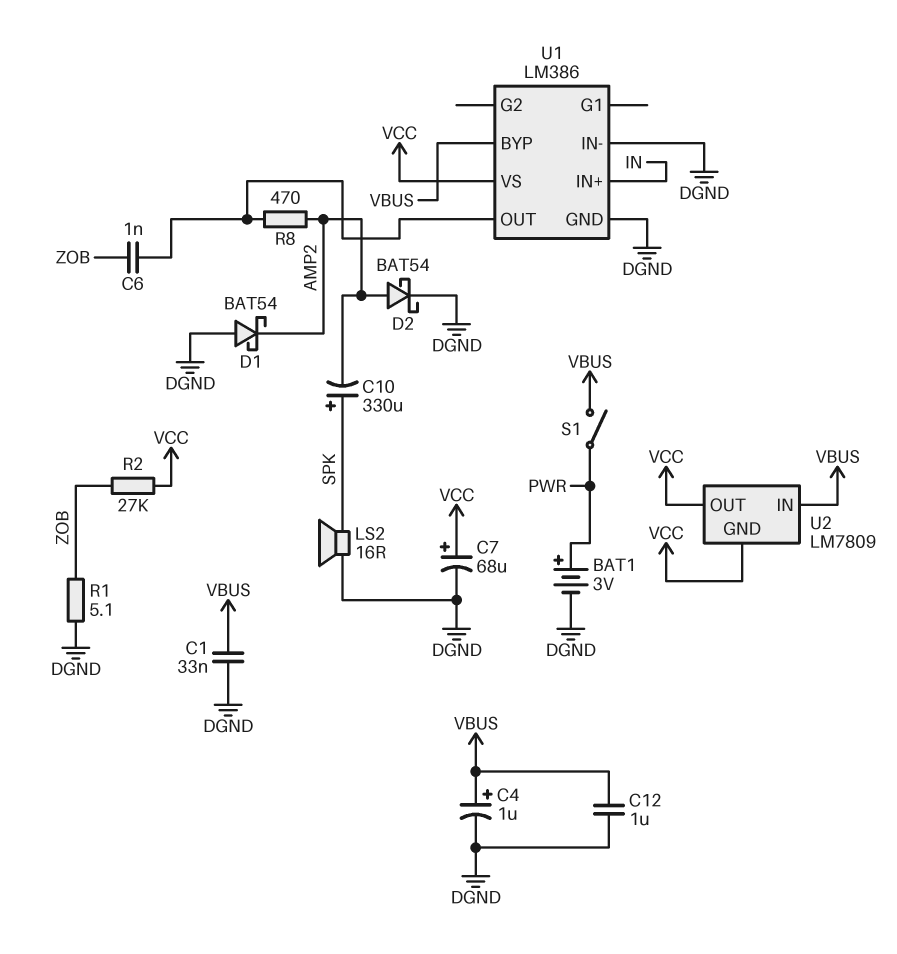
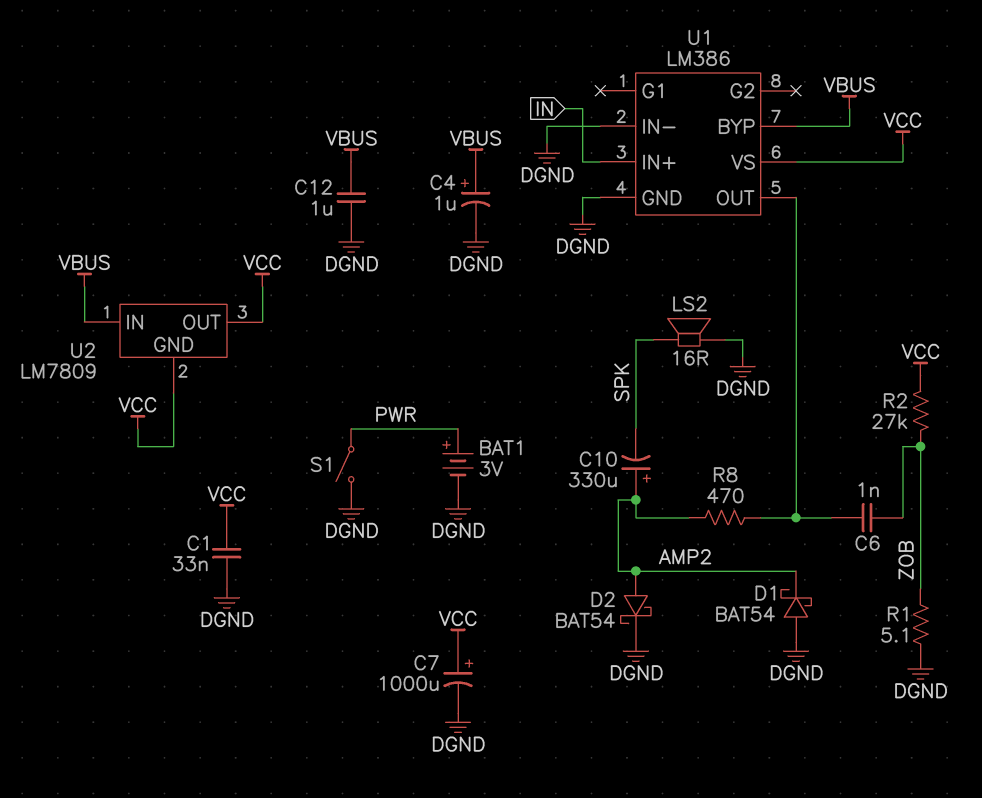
C1: 33nF (DGND, VBUS) -> 33nF (DGND, VCC)
C7: 68uF (plus VCC, minus DGND) -> 1000uF (plus VCC, minus DGND)
C10: 330uF (plus SPK, minus AMP2) -> 330uF (plus AMP2, minus SPK)
S1: switch (PWR, VBUS) -> switch (DGND, PWR)

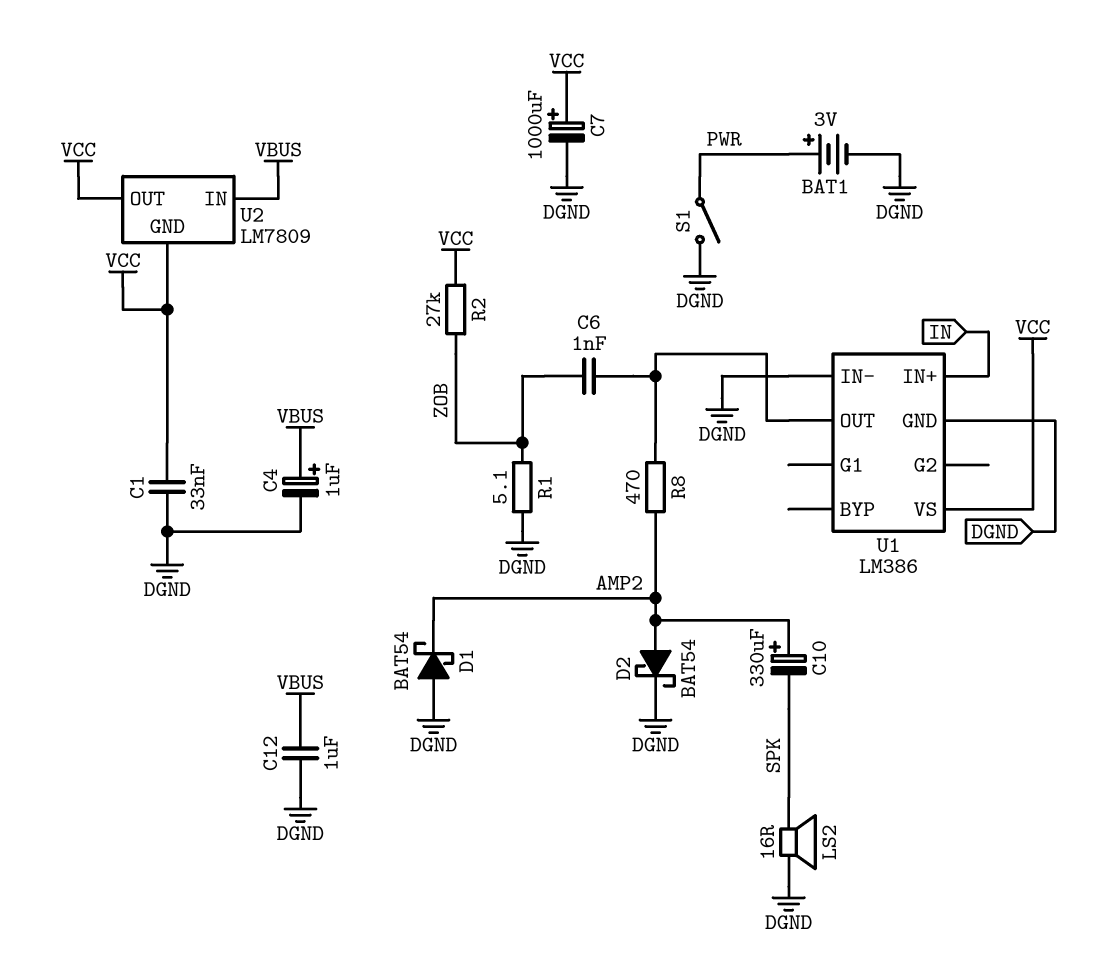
U1 pin BYP: VBUS -> none

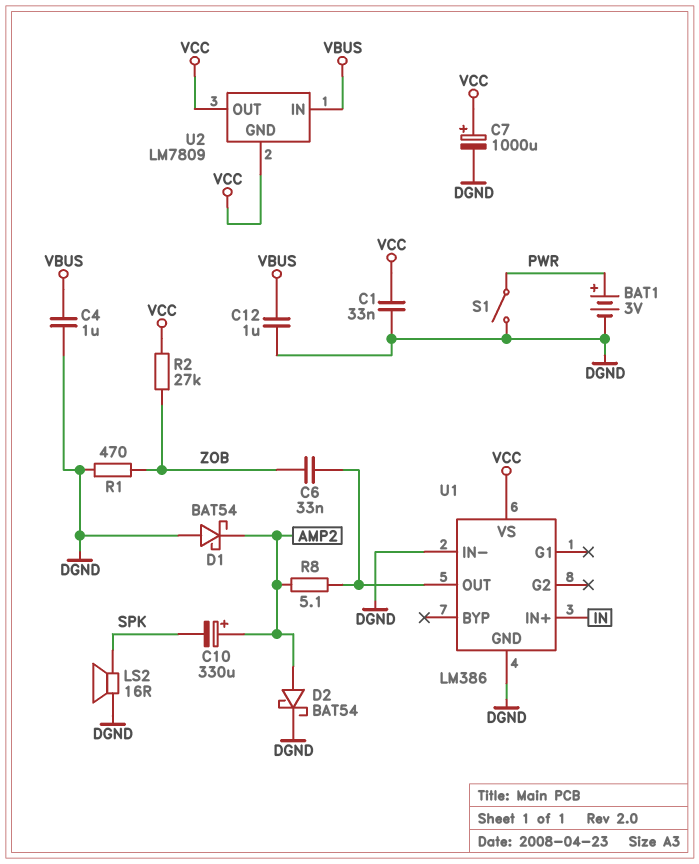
C4: 1uF (plus VBUS, minus DGND) -> 1uF (DGND, VBUS)
C6: 1nF (U1/OUT, ZOB) -> 33nF (U1/OUT, ZOB)
R1: 5.1 (DGND, ZOB) -> 470 (DGND, ZOB)
R8: 470 (AMP2, U1/OUT) -> 5.1 (AMP2, U1/OUT)

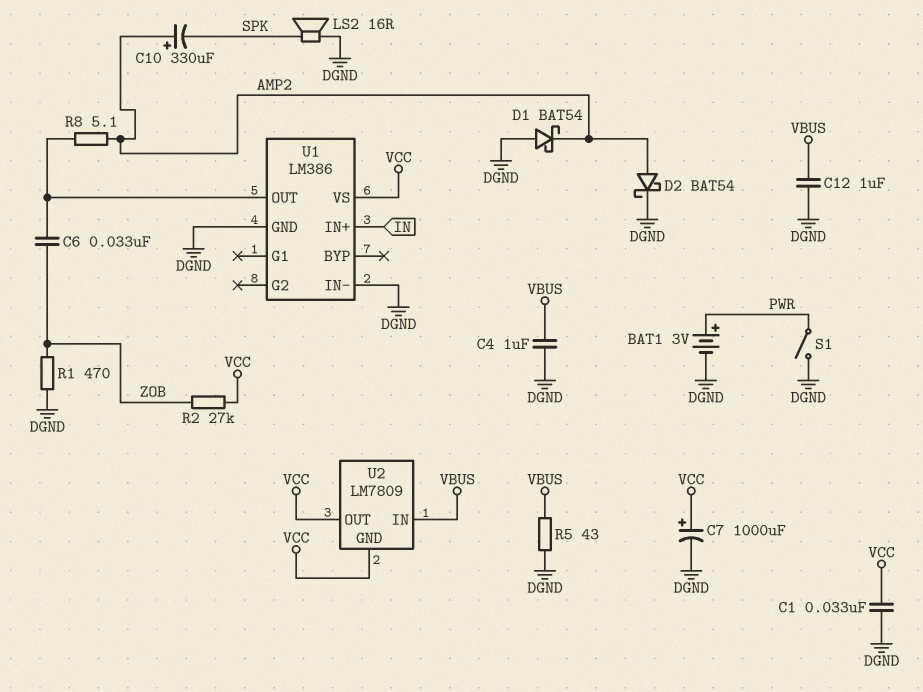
R5: none -> 43 (DGND, VBUS)

